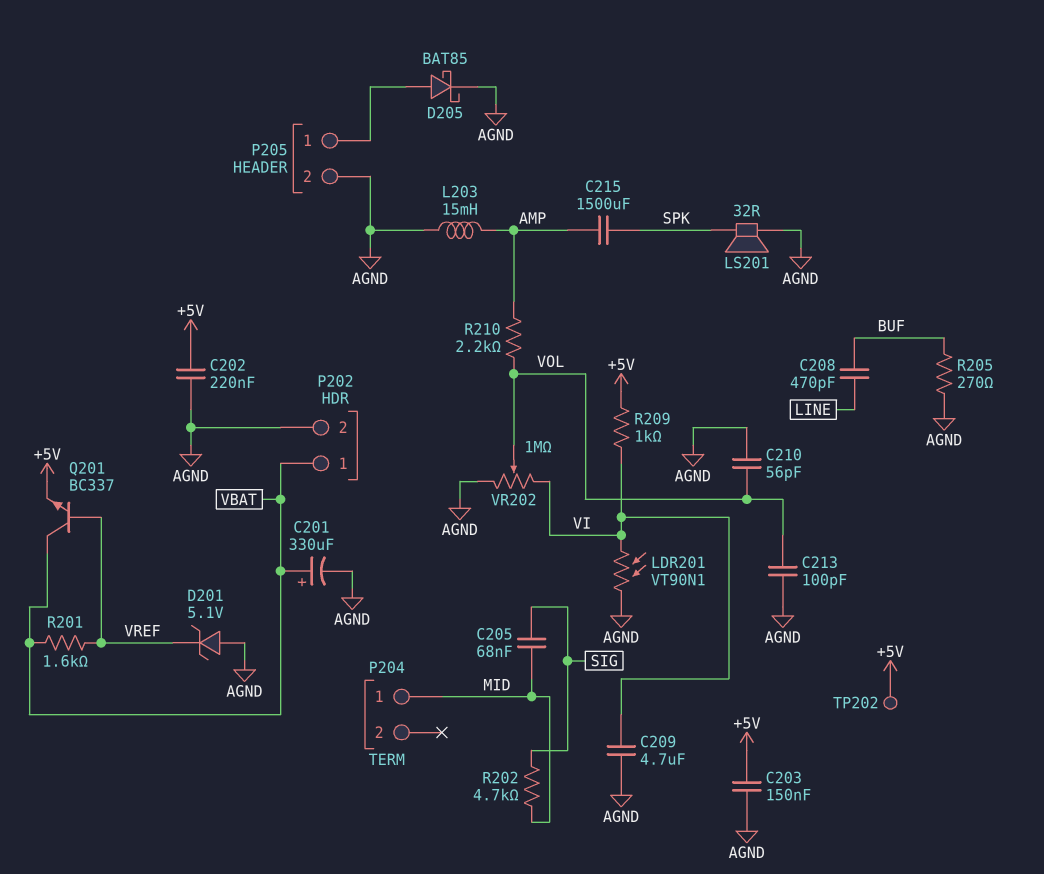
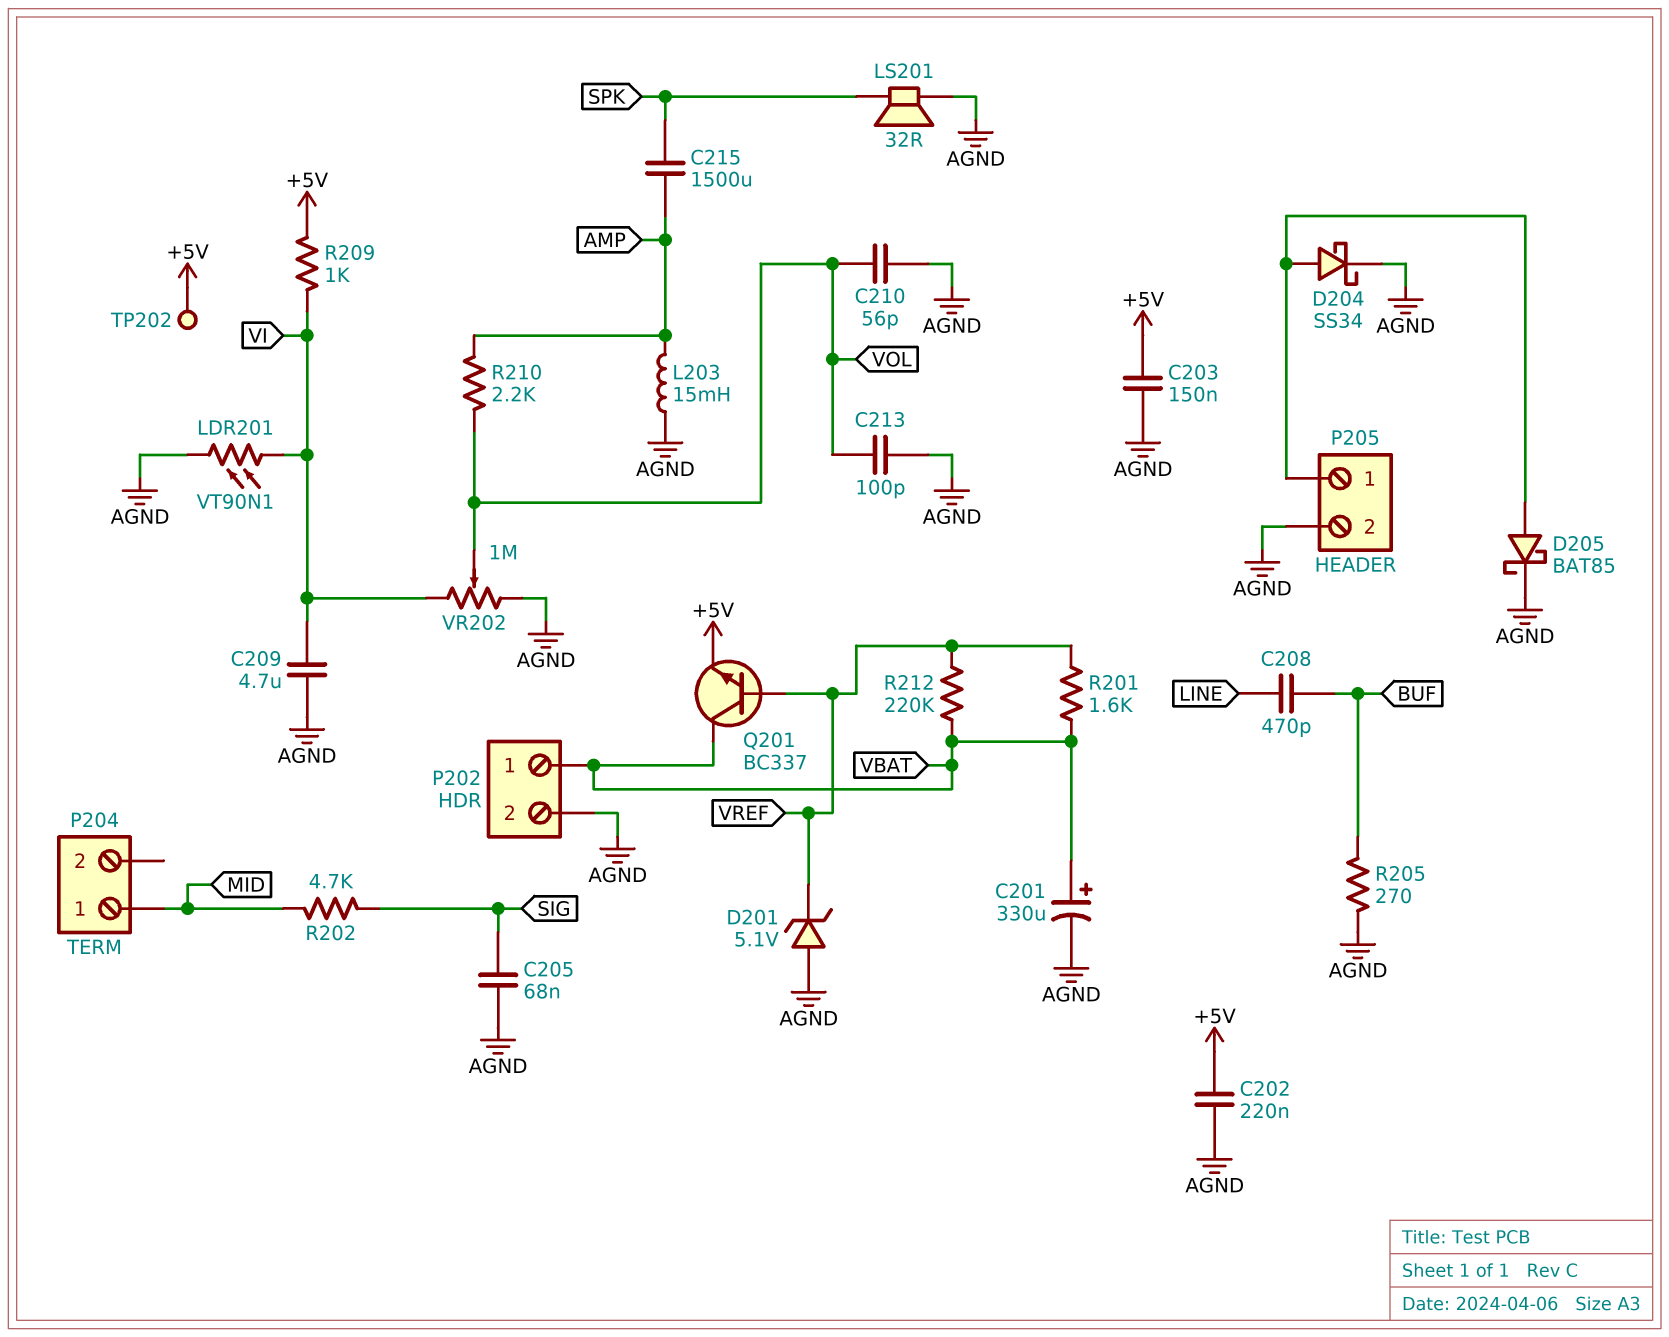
C205: 68nF (MID, SIG) -> 68nF (AGND, SIG)
D204: none -> schottky SS34 (A P205/1, K AGND)
R212: none -> 220k (VBAT, VREF)

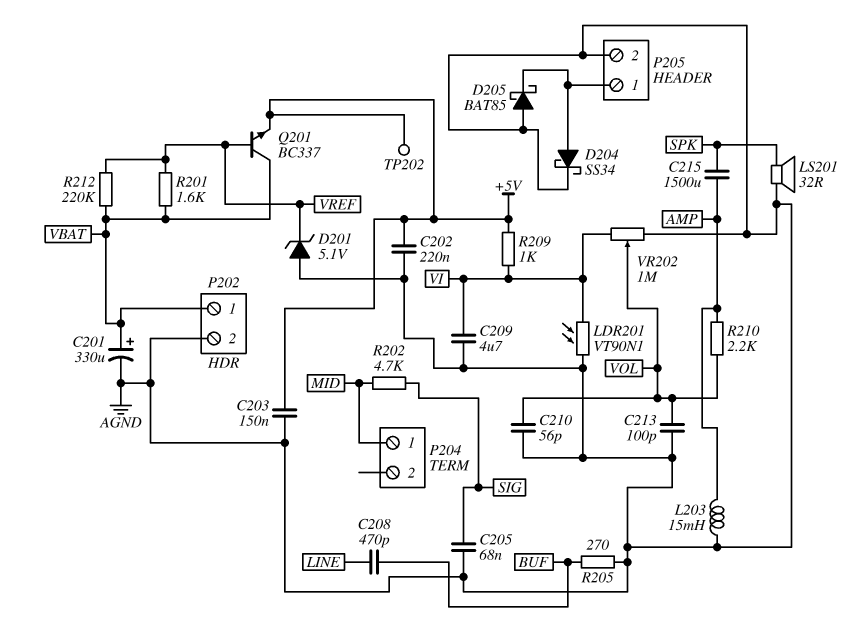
D205: schottky BAT85 (A P205/1, K AGND) -> schottky BAT85 (A AGND, K P205/1)

